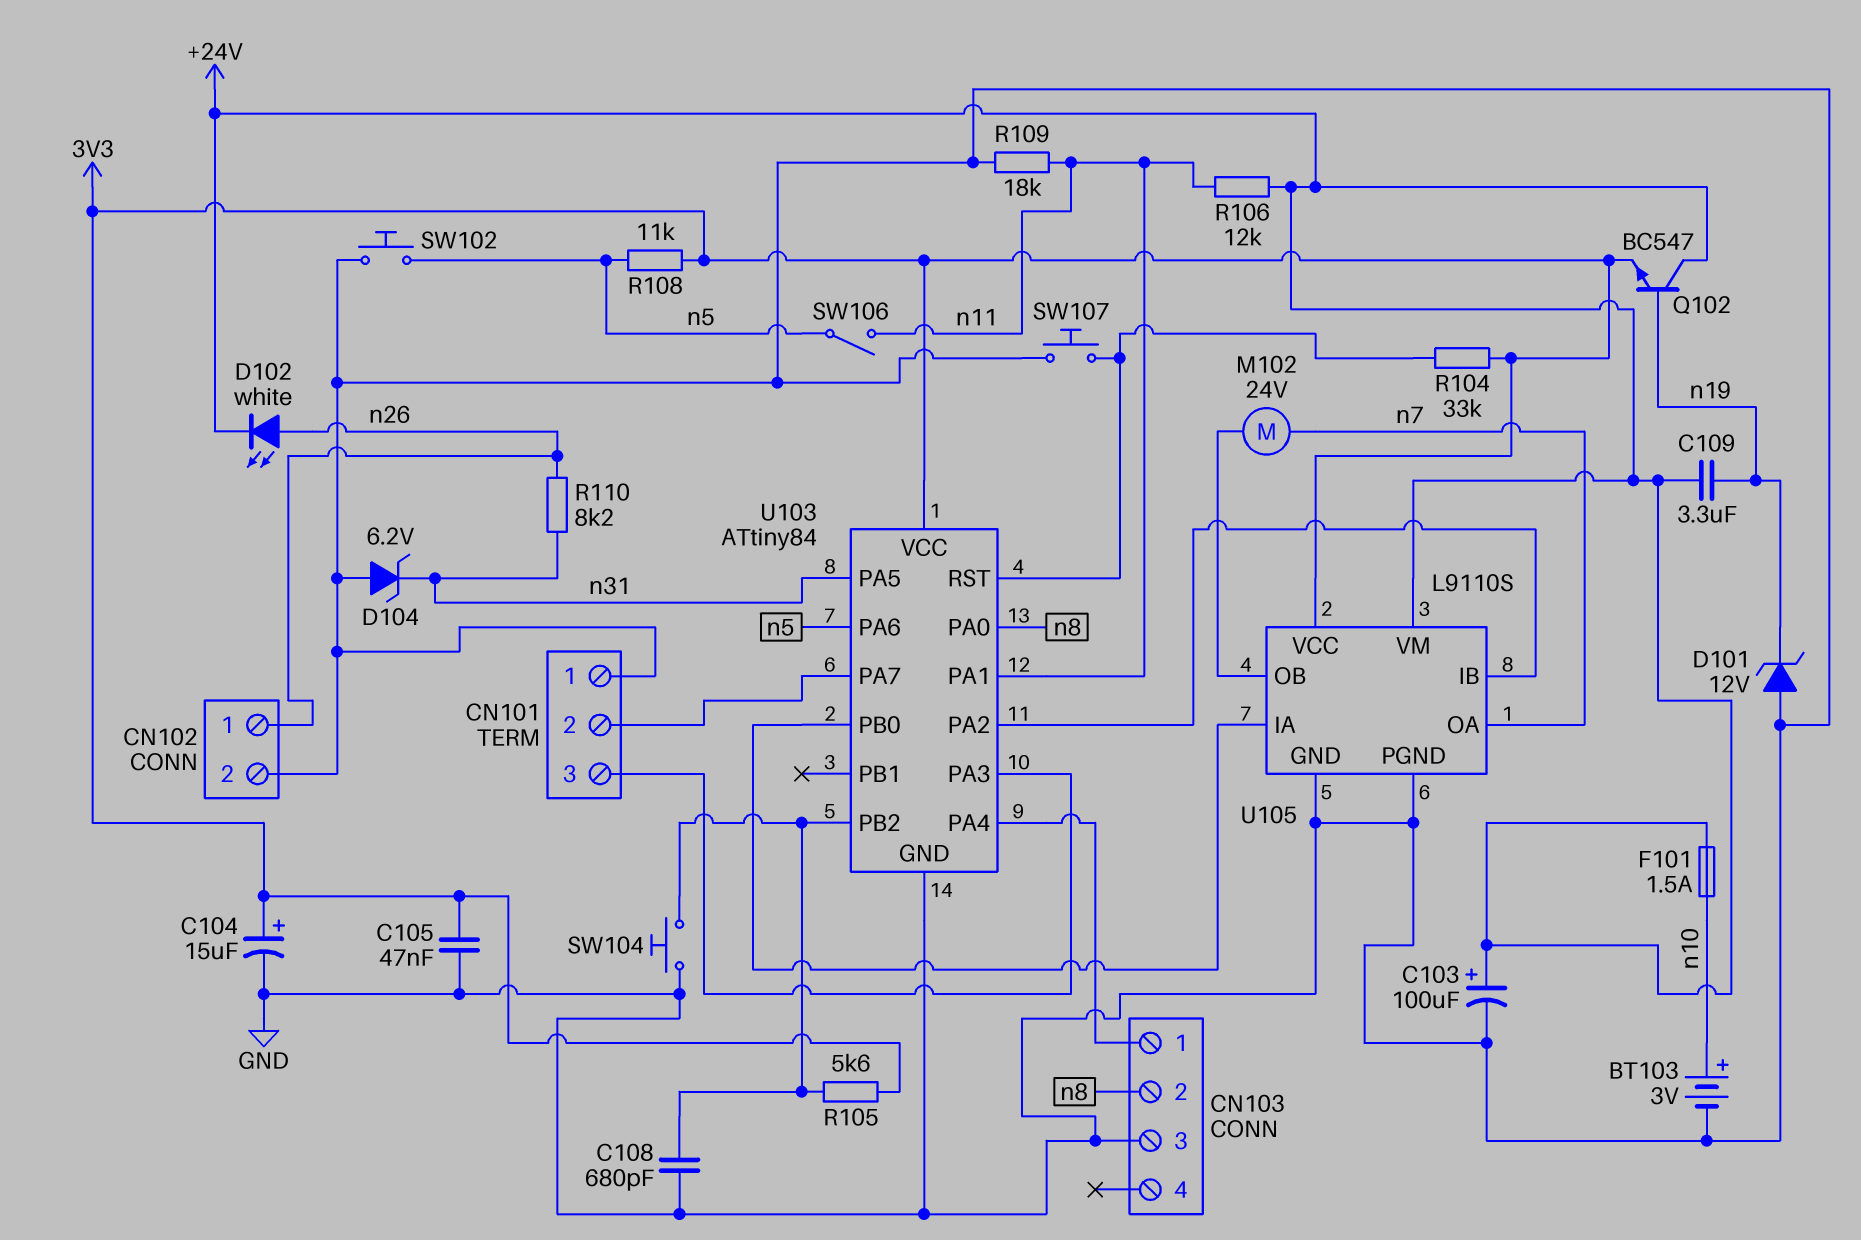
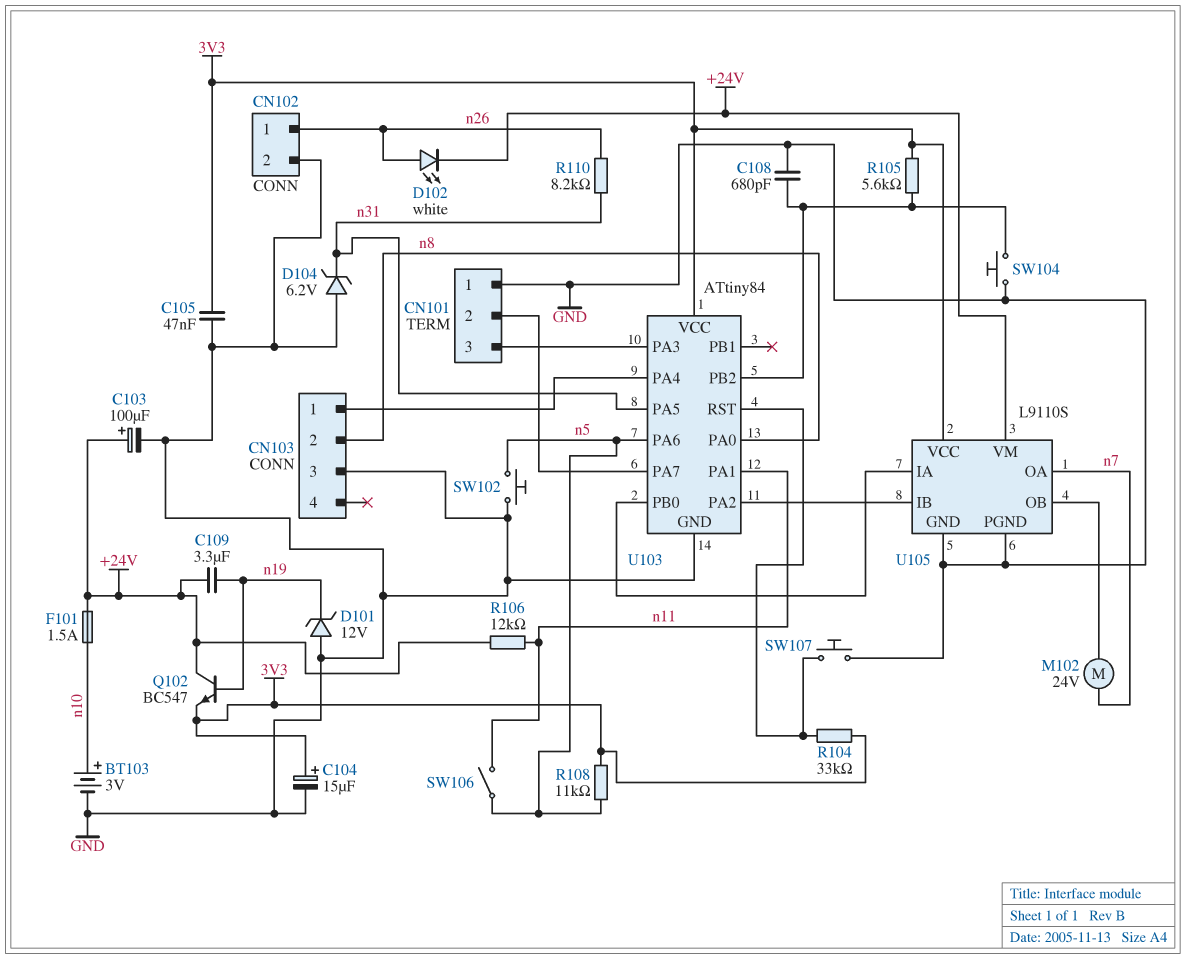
R109: 18k (GND, n11) -> none

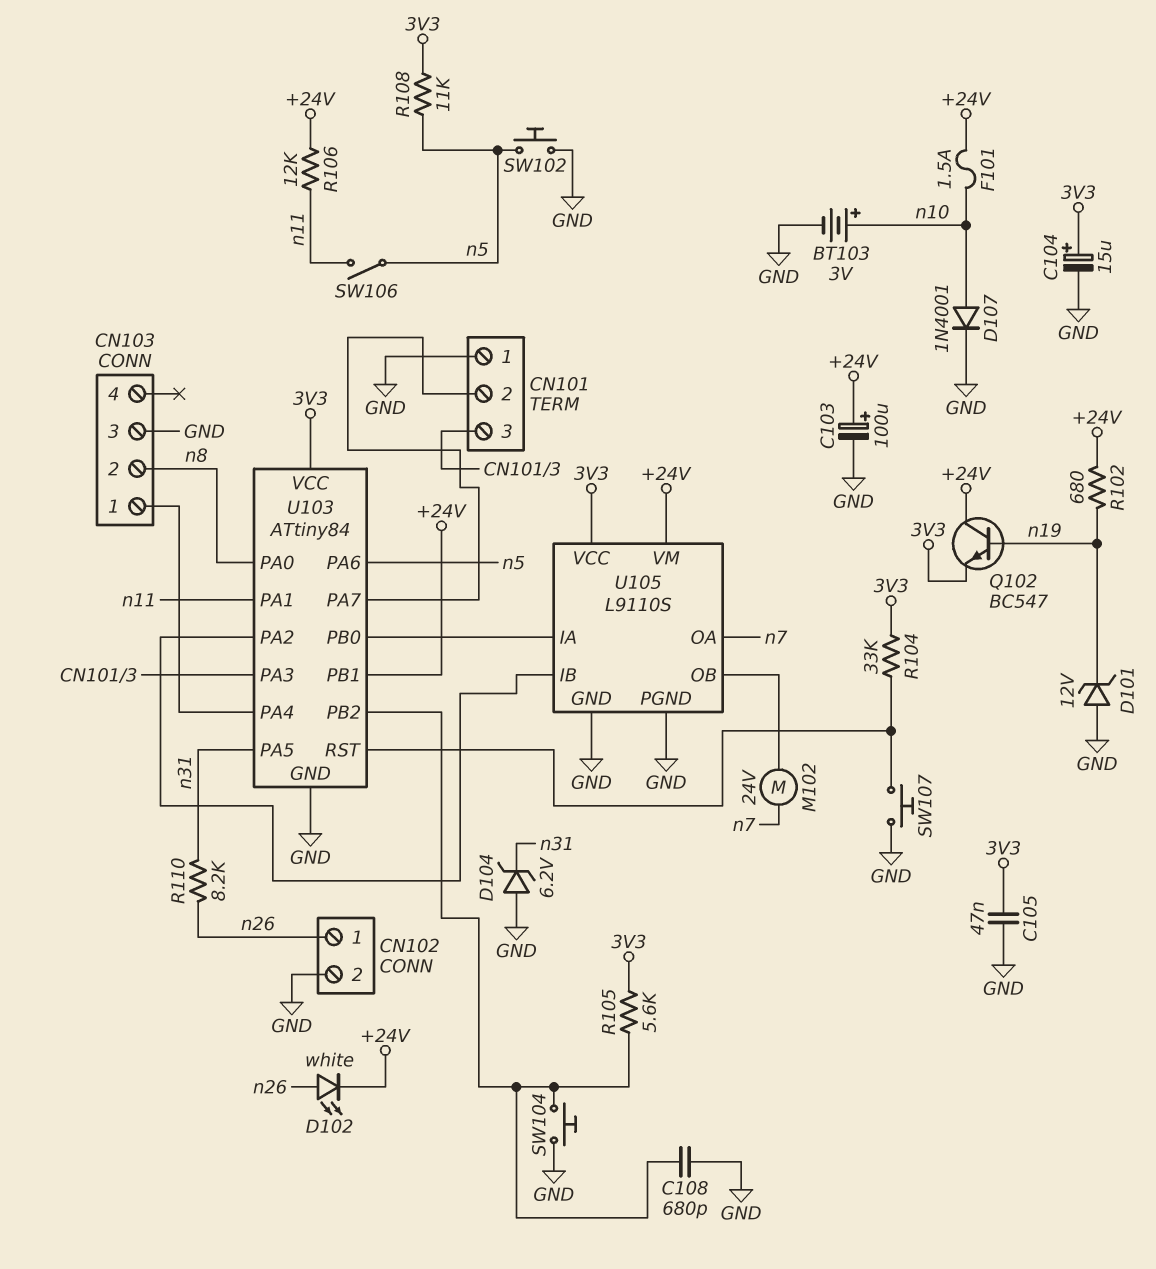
C109: 3.3uF (+24V, n19) -> none
D107: none -> diode 1N4001 (A n10, K GND)
R102: none -> 680 (+24V, n19)
U103 pin PB1: none -> +24V

